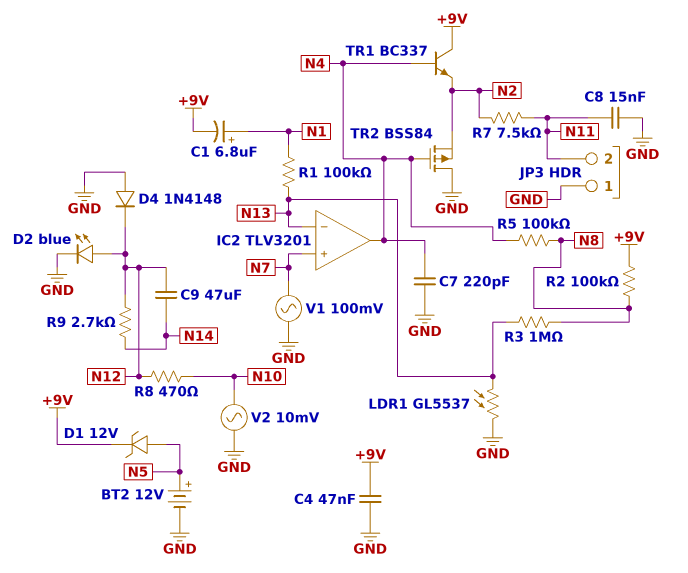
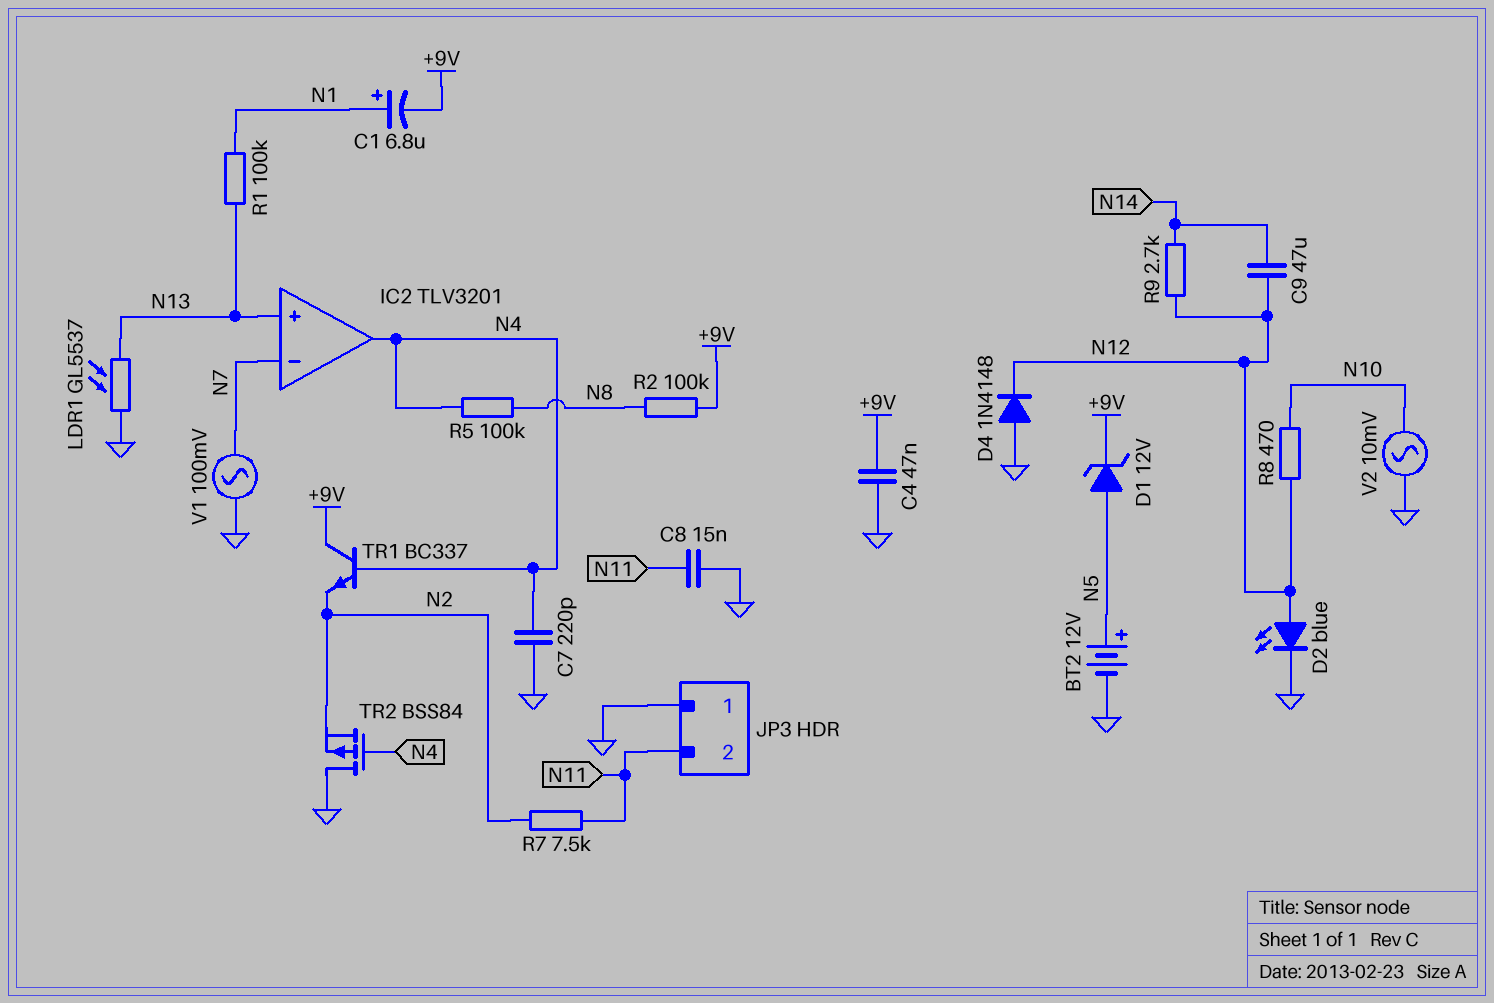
IC2 pin in+: N7 -> N13
IC2 pin in-: N13 -> N7
R3: 1M (N8, N13) -> none

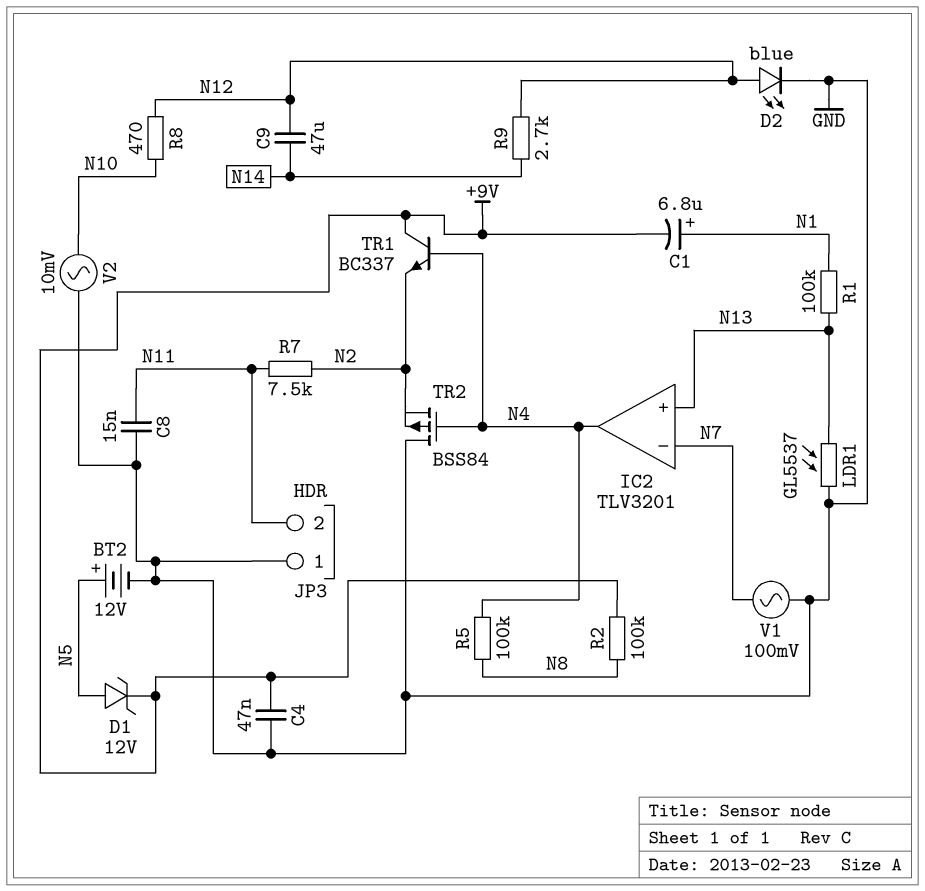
C7: 220pF (GND, N4) -> none
D4: diode 1N4148 (A GND, K N12) -> none

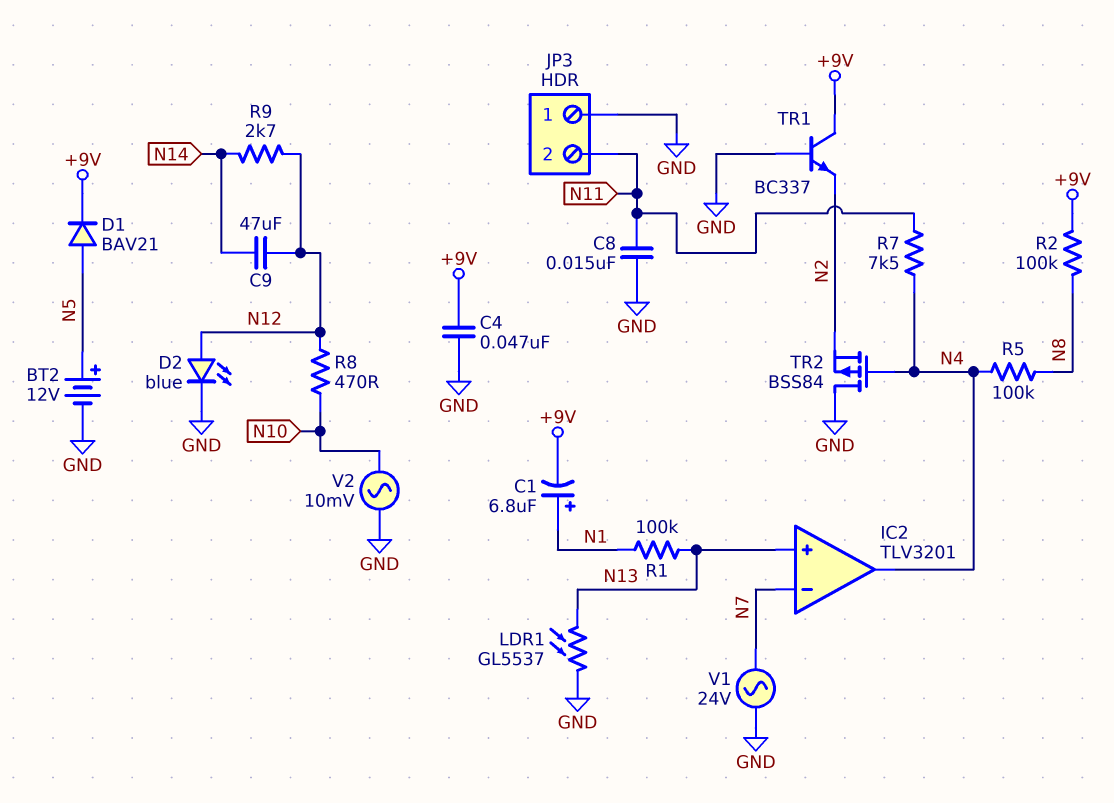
D1: zener 12V (A N5, K +9V) -> diode BAV21 (A N5, K +9V)
R7: 7.5k (N2, N11) -> 7.5k (N4, N11)
TR1: NPN BC337 (B N4, C +9V, E N2) -> NPN BC337 (B GND, C +9V, E N2)
V1: AC 100mV (GND, N7) -> AC 24V (GND, N7)

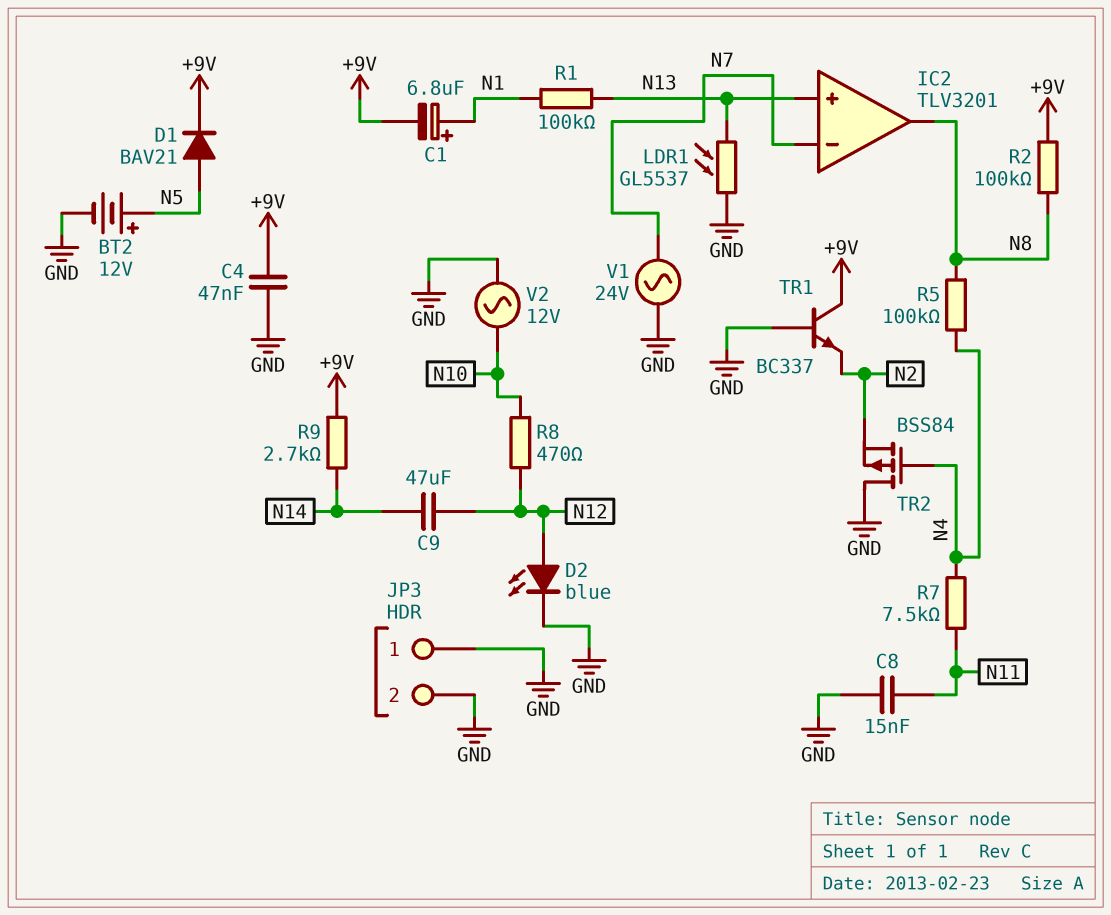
IC2 pin out: N4 -> N8
JP3 pin 2: N11 -> GND
R9: 2.7k (N12, N14) -> 2.7k (+9V, N14)
V2: AC 10mV (GND, N10) -> AC 12V (GND, N10)

